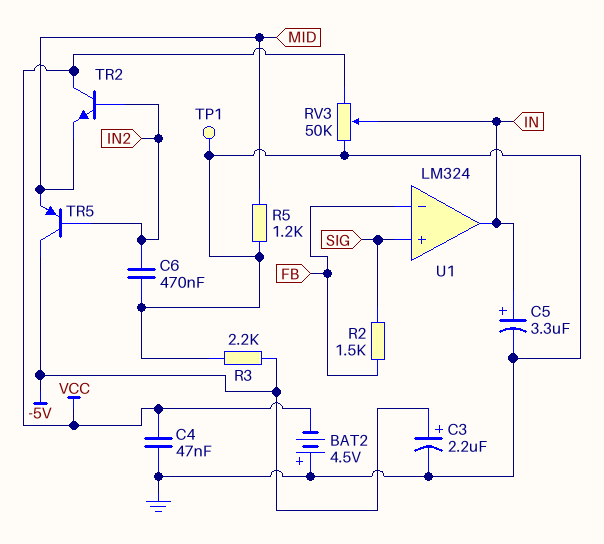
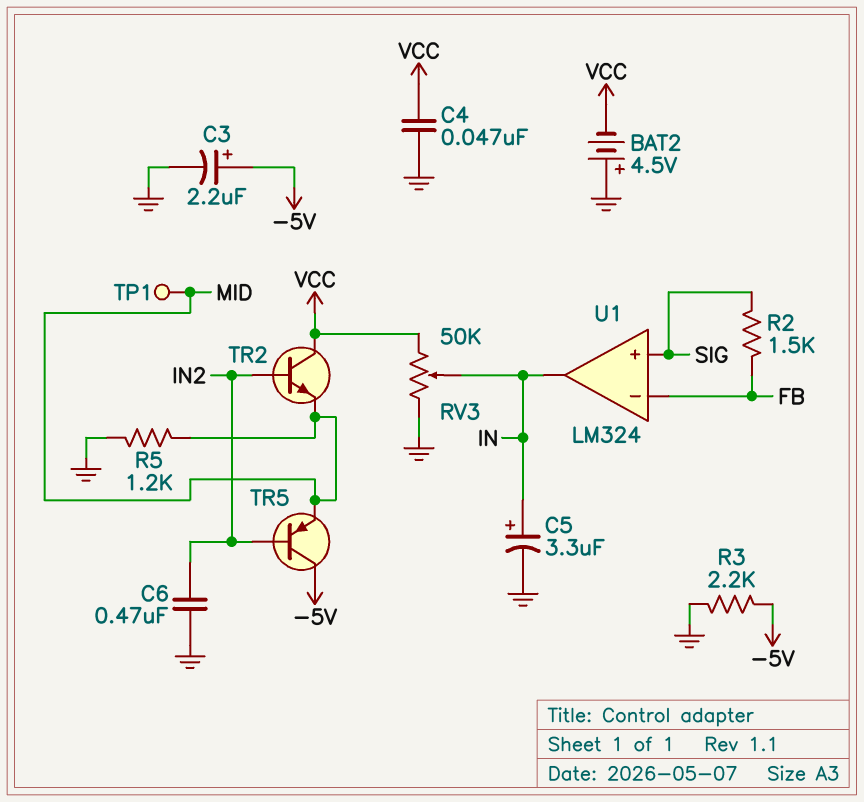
TP1: test point (GND) -> test point (MID)

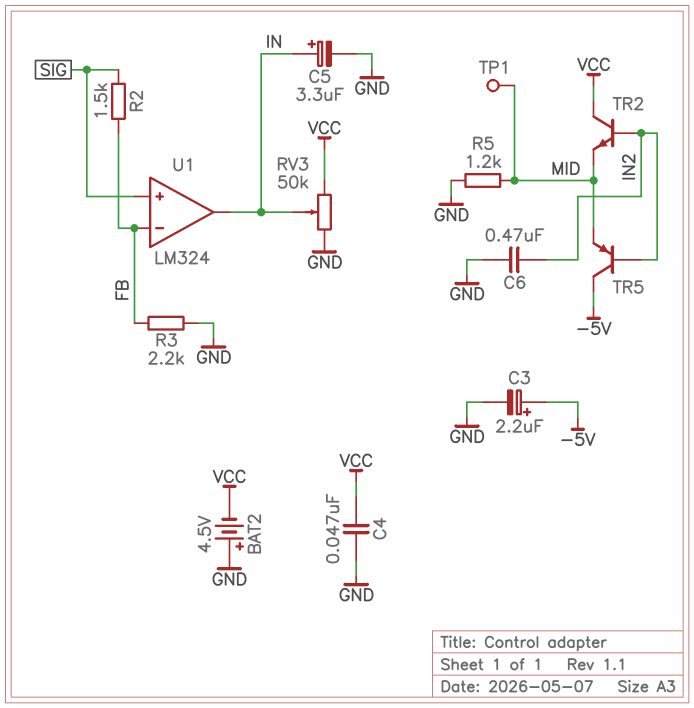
R3: 2.2k (-5V, GND) -> 2.2k (FB, GND)

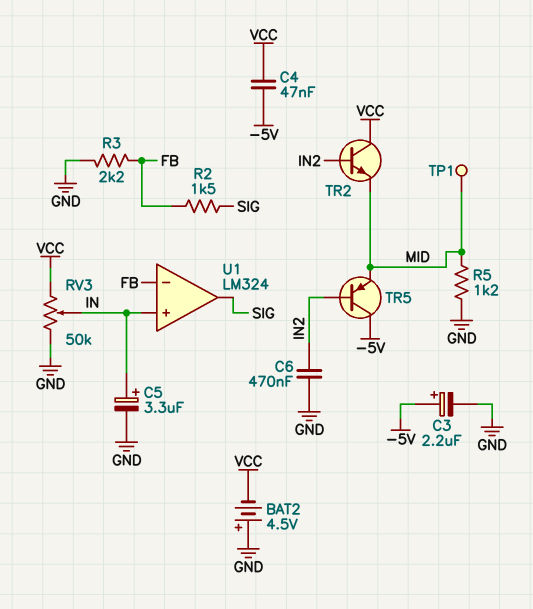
C4: 47nF (GND, VCC) -> 47nF (-5V, VCC)
U1 pin in+: SIG -> IN
U1 pin out: IN -> SIG

